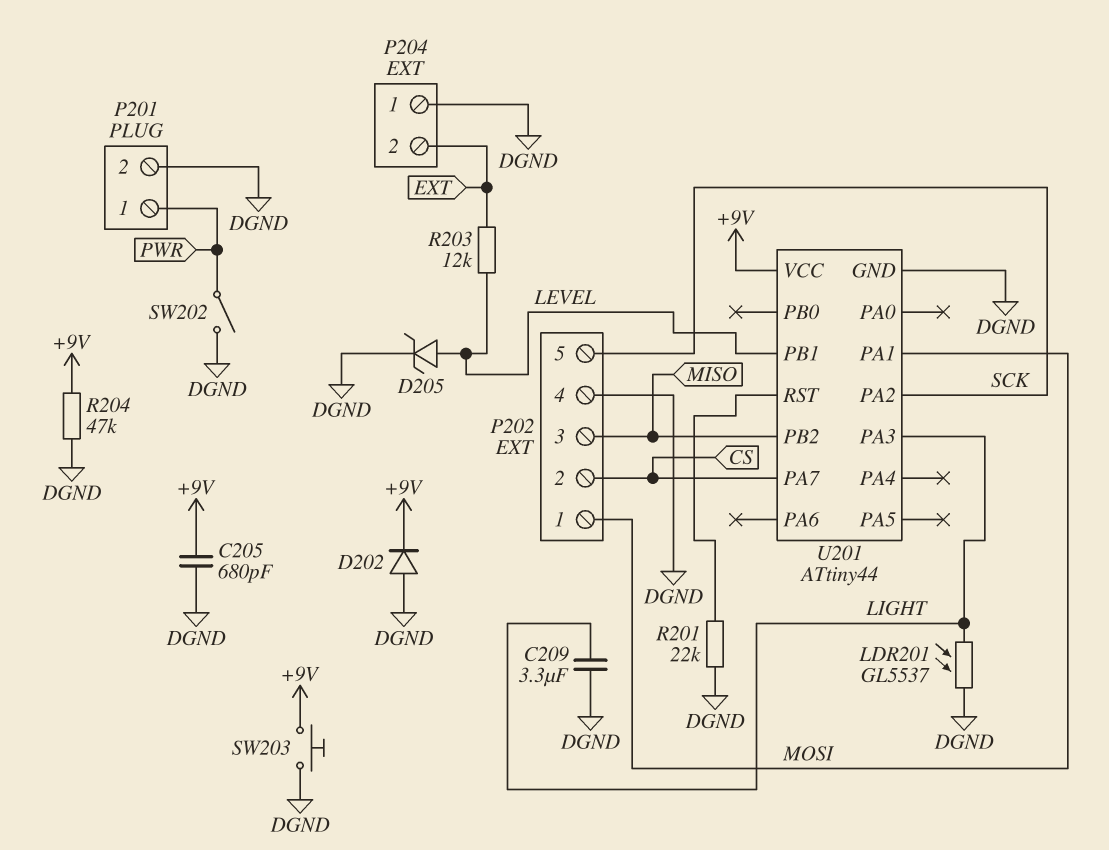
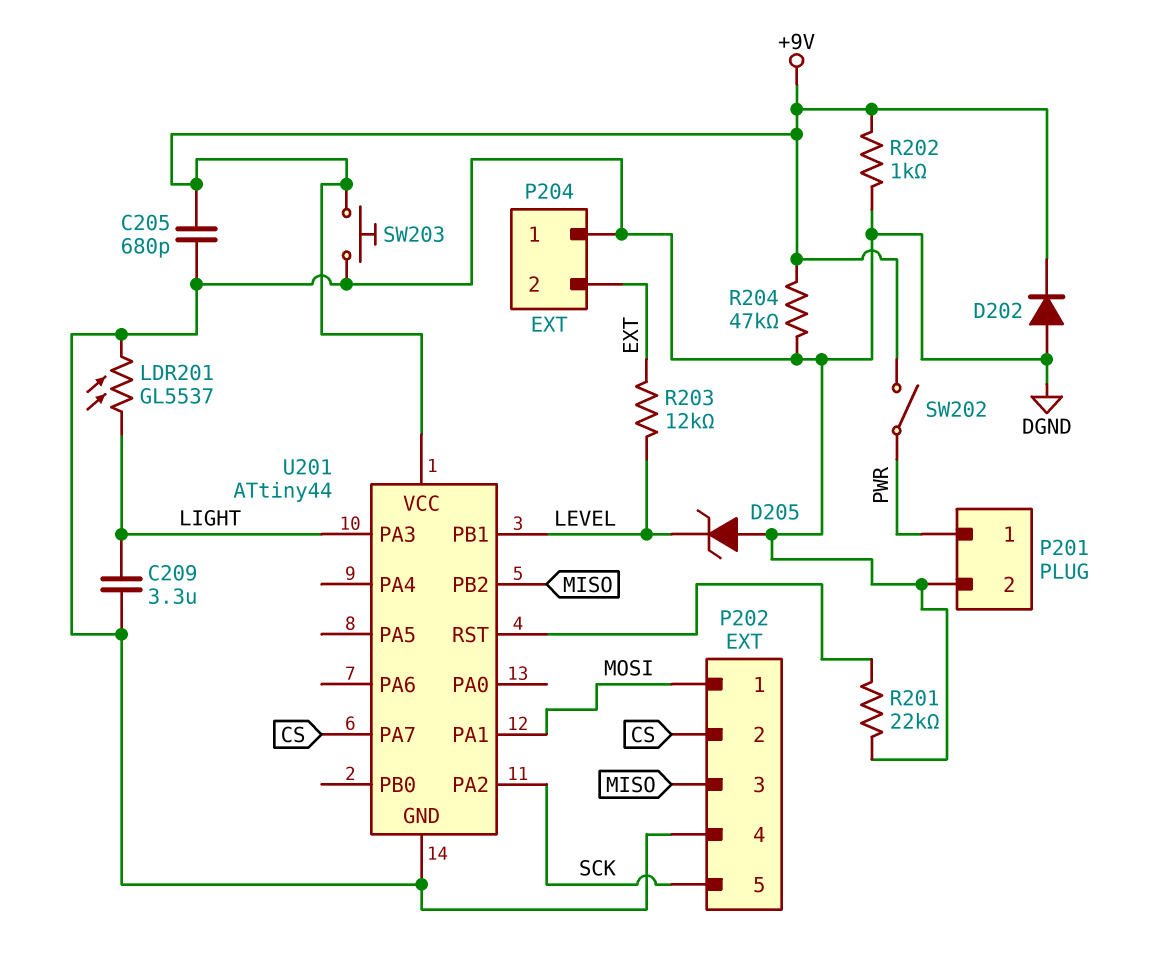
D205: zener (A LEVEL, K DGND) -> zener (A DGND, K LEVEL)
R202: none -> 1k (+9V, DGND)
SW202: switch (DGND, PWR) -> switch (+9V, PWR)

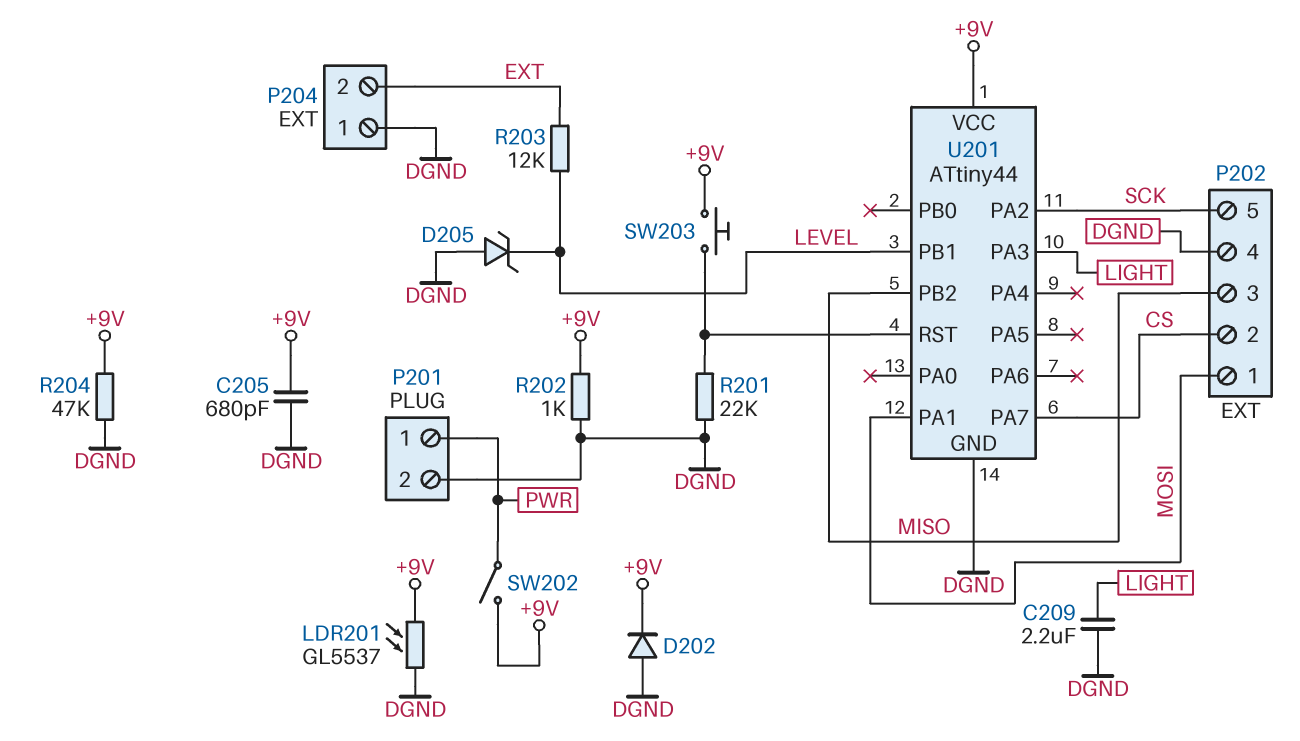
C209: 3.3uF (DGND, LIGHT) -> 2.2uF (DGND, LIGHT)
LDR201: GL5537 (DGND, LIGHT) -> GL5537 (+9V, DGND)
SW203: button (+9V, DGND) -> button (+9V, U201/RST)

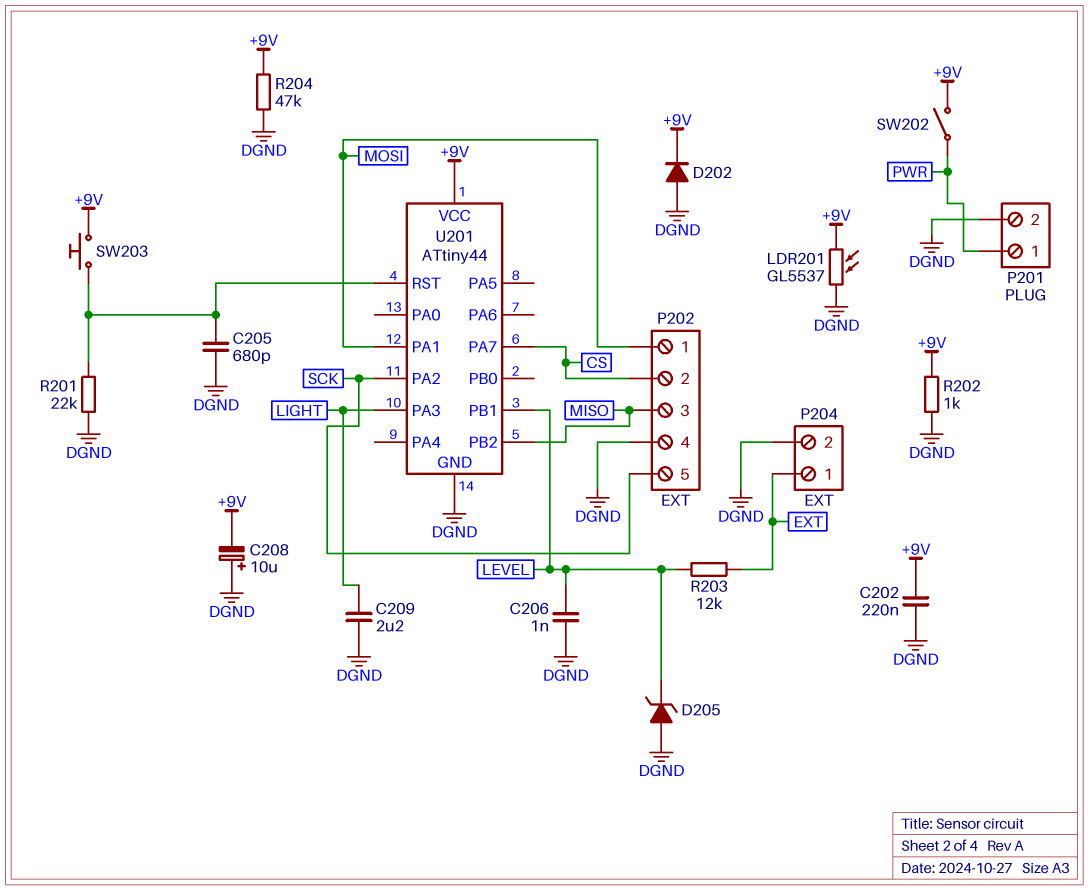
C202: none -> 220nF (+9V, DGND)
C205: 680pF (+9V, DGND) -> 680pF (DGND, U201/RST)
C206: none -> 1nF (DGND, LEVEL)
C208: none -> 10uF (plus DGND, minus +9V)
P204 pin 1: DGND -> EXT
P204 pin 2: EXT -> DGND

